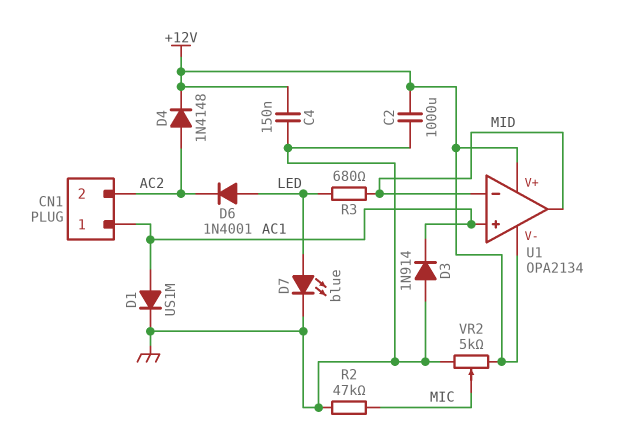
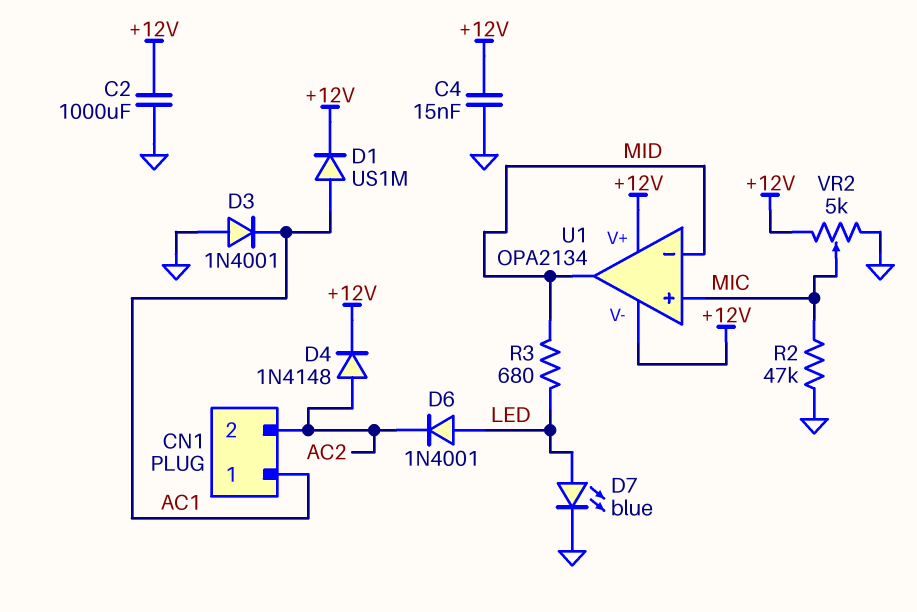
C4: 150nF (+12V, GND) -> 15nF (+12V, GND)
D1: diode US1M (A AC1, K GND) -> diode US1M (A AC1, K +12V)
D3: diode 1N914 (A GND, K AC1) -> diode 1N4001 (A GND, K AC1)
U1 pin in+: AC1 -> MIC

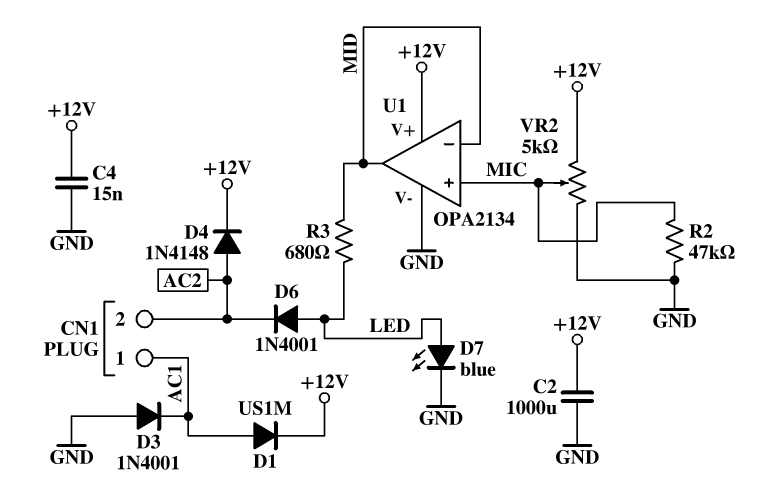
U1 pin V-: +12V -> GND

